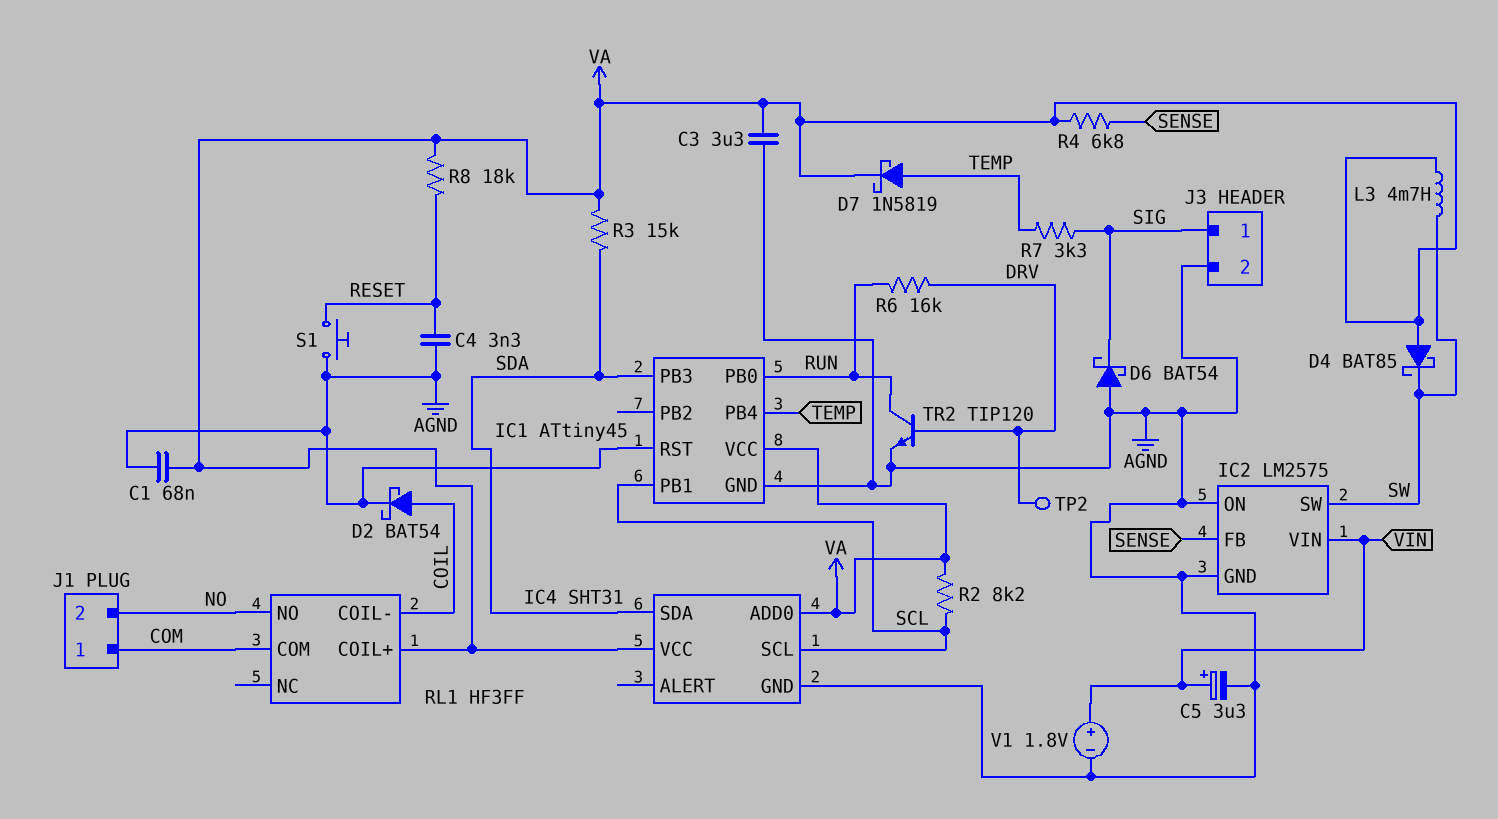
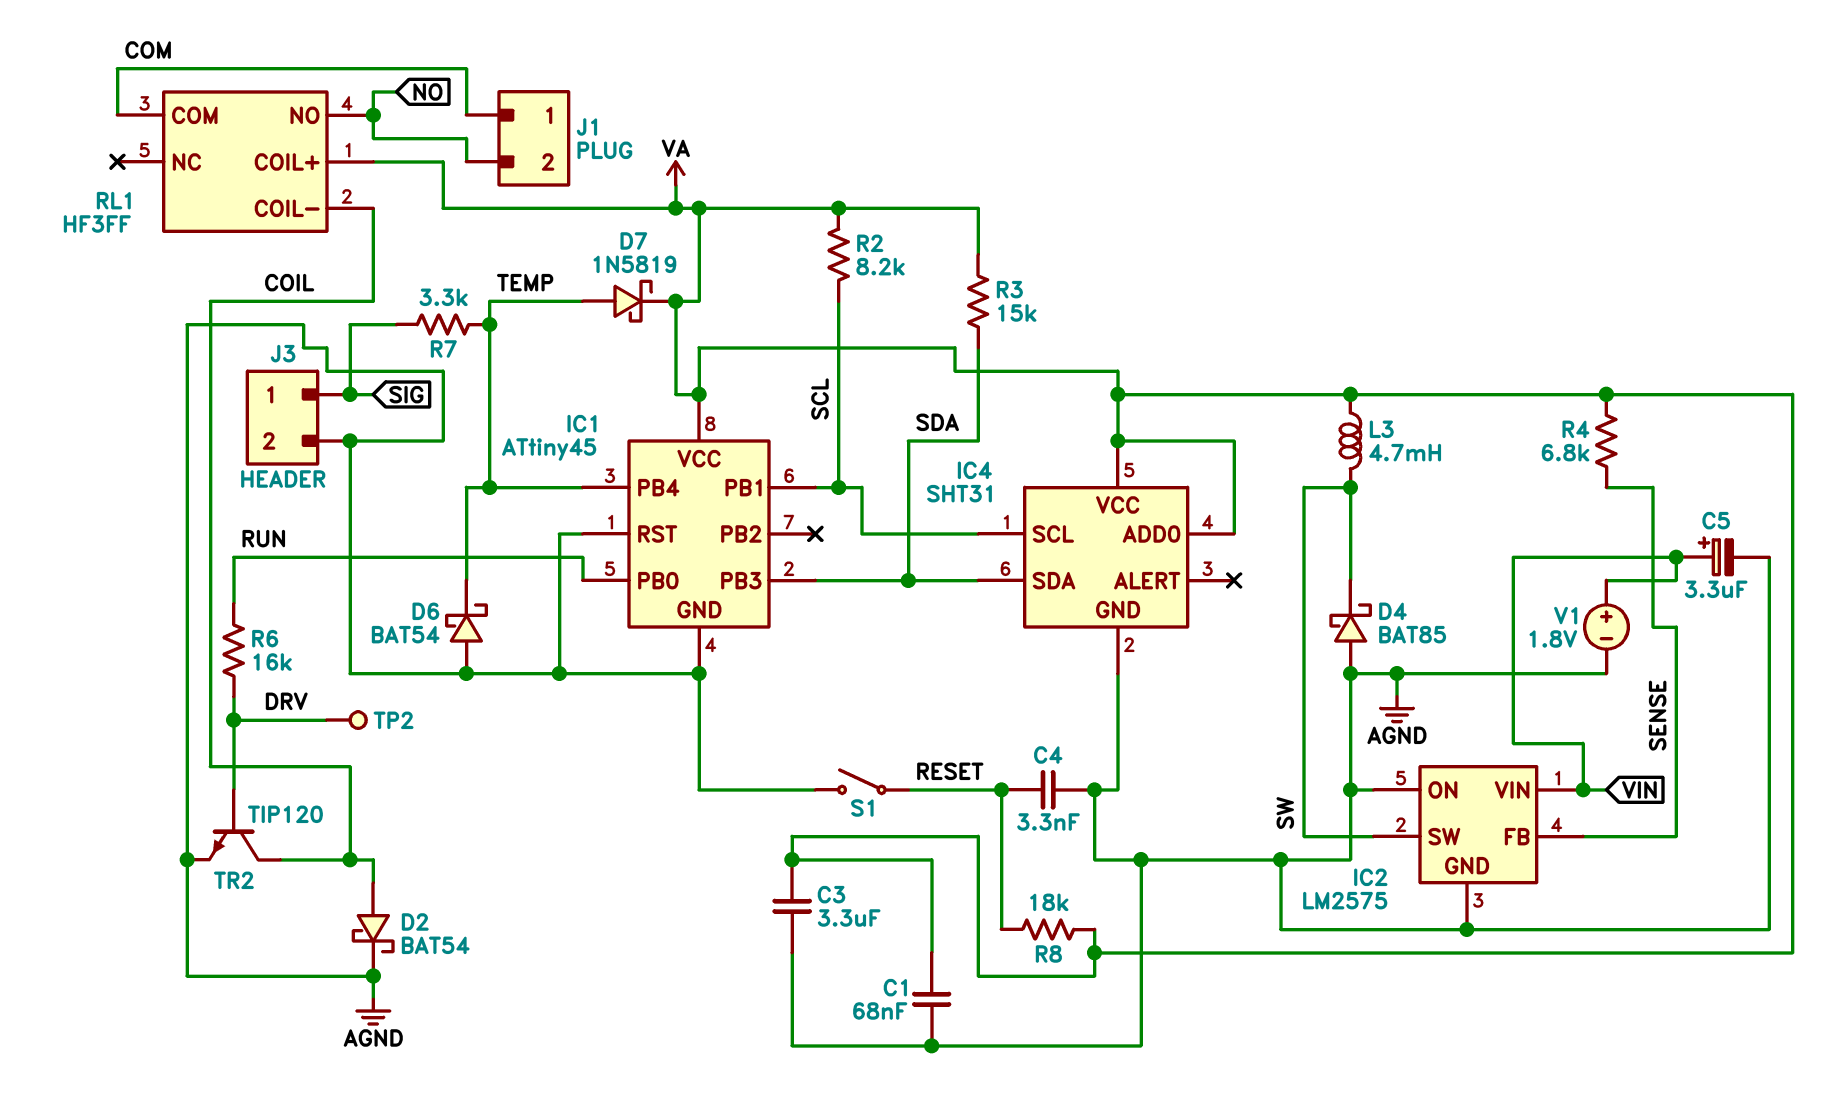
D4: schottky BAT85 (A VA, K SW) -> schottky BAT85 (A AGND, K SW)
D6: schottky BAT54 (A AGND, K SIG) -> schottky BAT54 (A AGND, K TEMP)
S1: button (AGND, RESET) -> switch (AGND, RESET)
TR2: NPN TIP120 (B DRV, C RUN, E AGND) -> NPN TIP120 (B DRV, C COIL, E AGND)

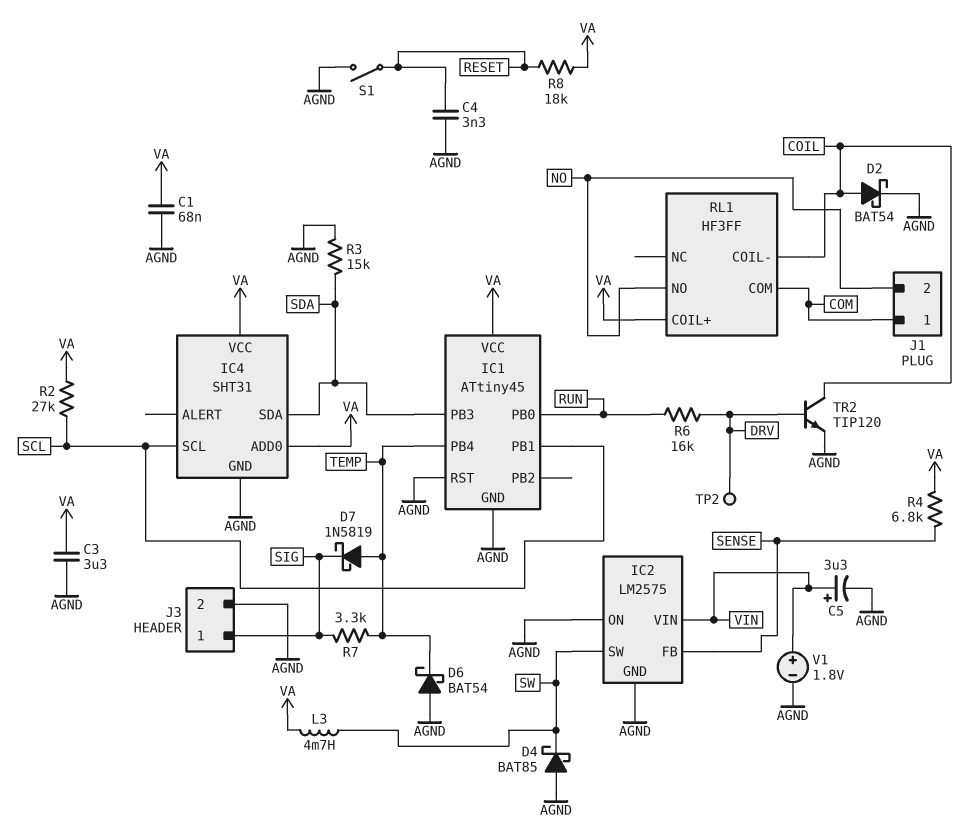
D7: schottky 1N5819 (A TEMP, K VA) -> schottky 1N5819 (A TEMP, K SIG)
R2: 8.2k (SCL, VA) -> 27k (SCL, VA)
R3: 15k (SDA, VA) -> 15k (AGND, SDA)

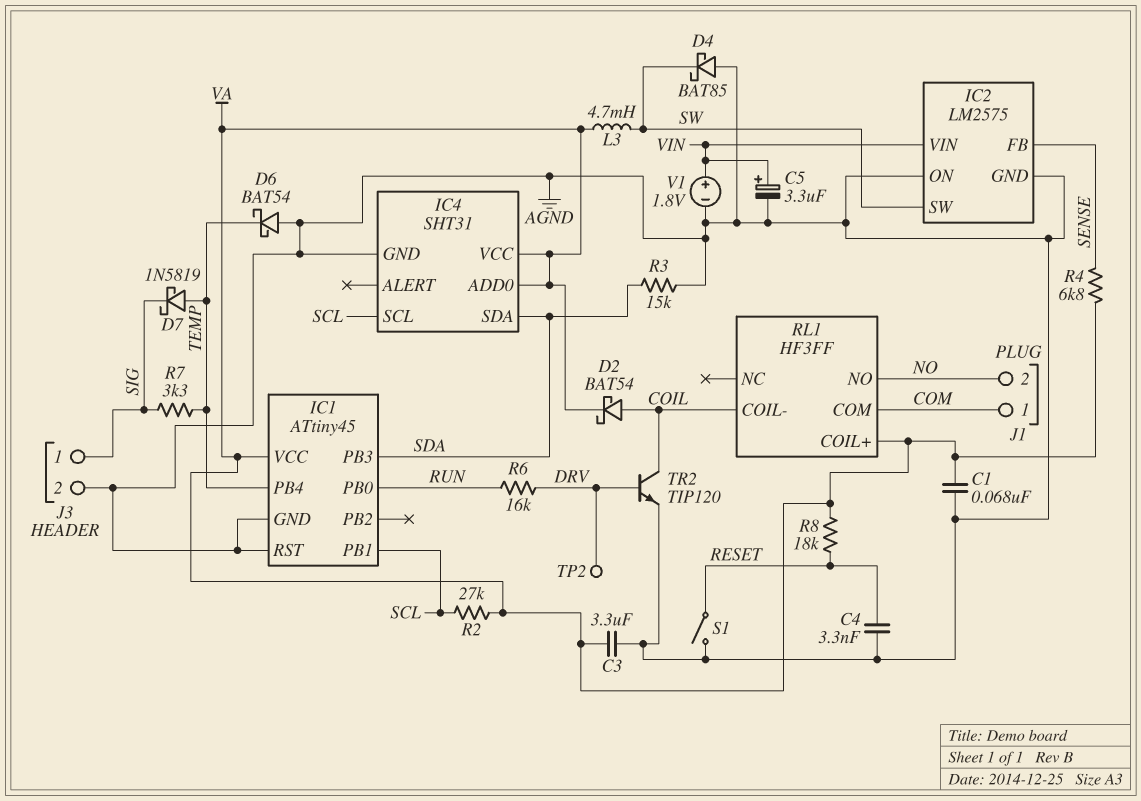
D2: schottky BAT54 (A COIL, K AGND) -> schottky BAT54 (A COIL, K VA)

